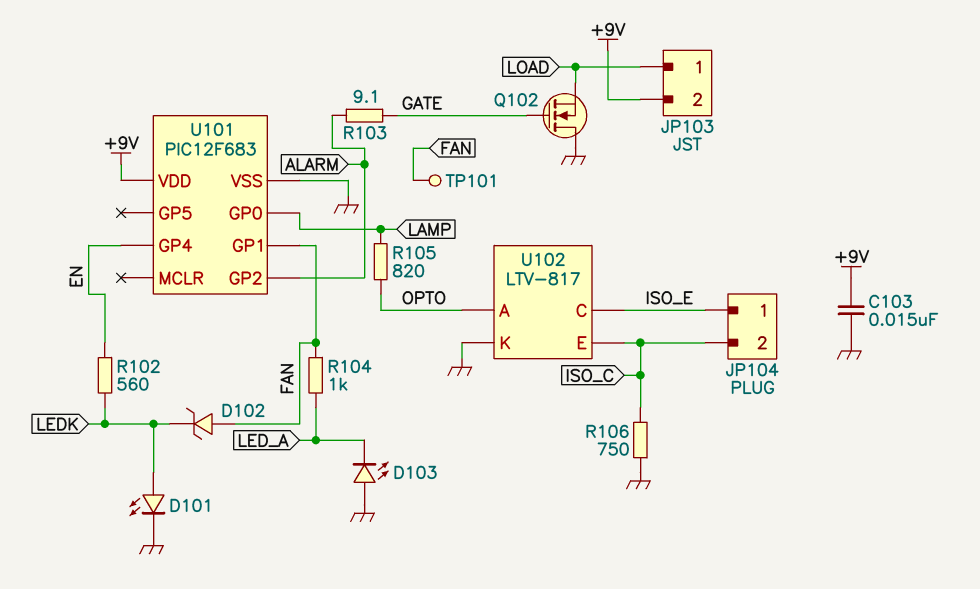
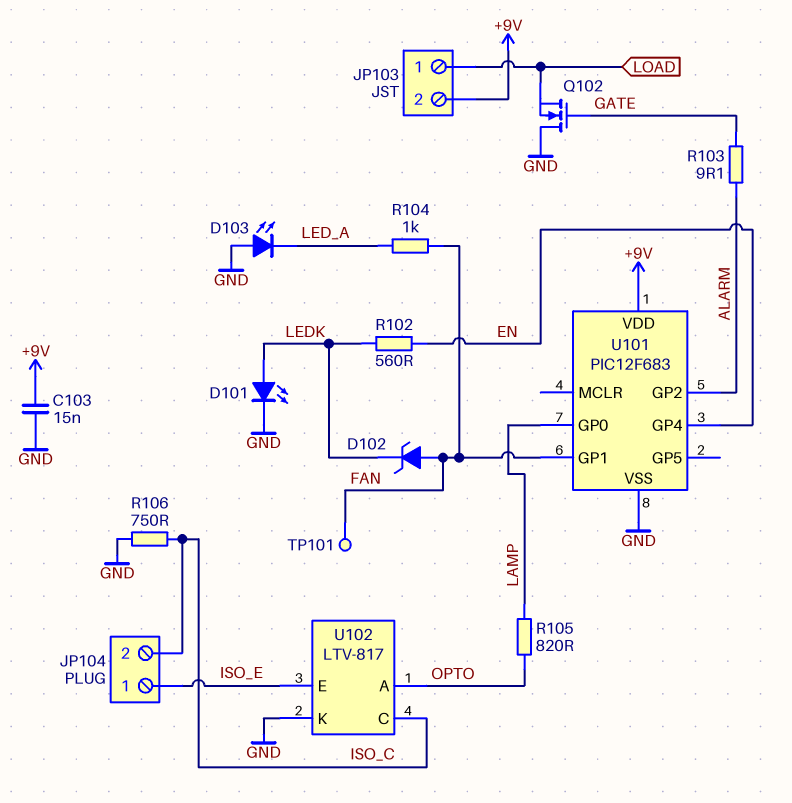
U102 pin C: ISO_E -> ISO_C
U102 pin E: ISO_C -> ISO_E

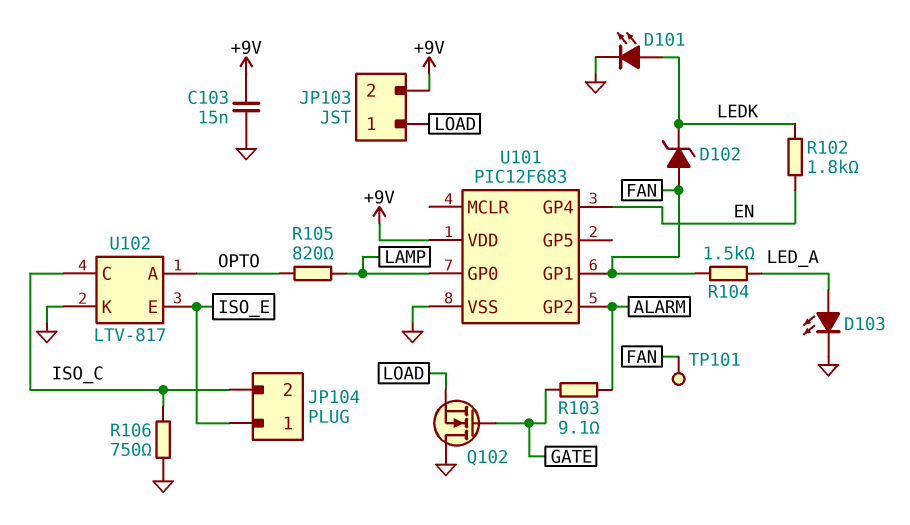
D103: LED (A GND, K LED_A) -> LED (A LED_A, K GND)
R102: 560 (EN, LEDK) -> 1.8k (EN, LEDK)
R104: 1k (FAN, LED_A) -> 1.5k (FAN, LED_A)

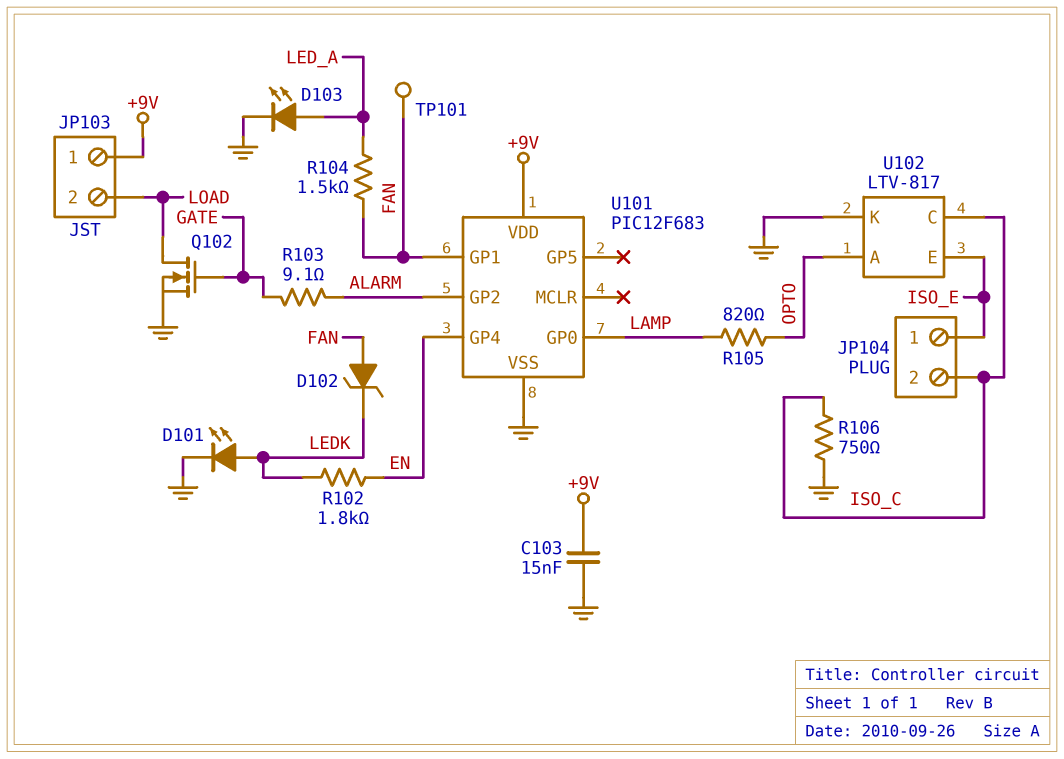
JP103 pin 1: LOAD -> +9V
JP103 pin 2: +9V -> LOAD
Q102: NMOS (G GATE, D GND, S LOAD) -> NMOS (G GATE, D LOAD, S GND)

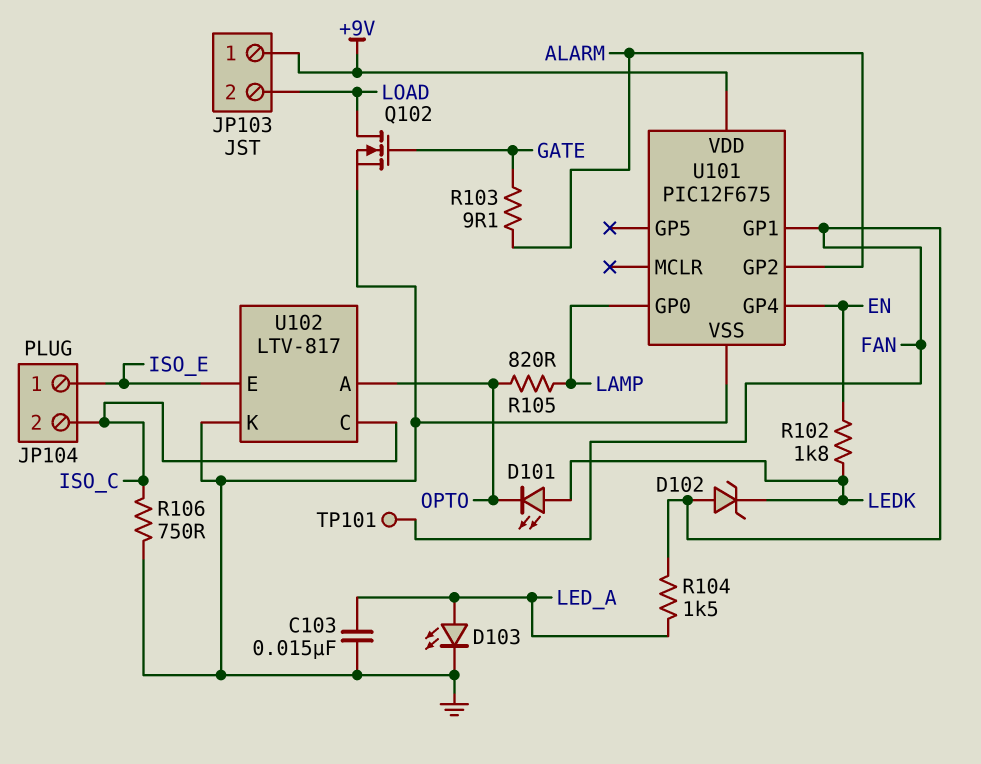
C103: 15nF (+9V, GND) -> 15nF (GND, LED_A)
D101: LED (A LEDK, K GND) -> LED (A LEDK, K OPTO)
U101: PIC12F683 -> PIC12F675

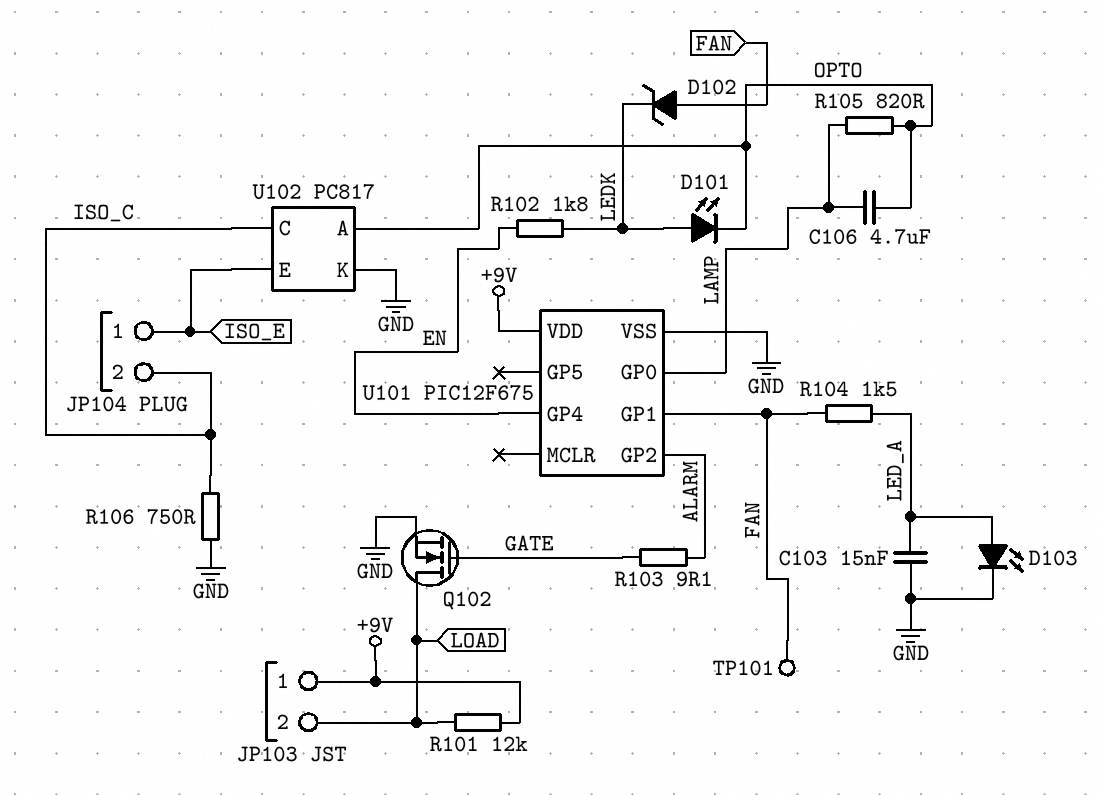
C106: none -> 4.7uF (LAMP, OPTO)
R101: none -> 12k (+9V, LOAD)
U102: LTV-817 -> PC817

